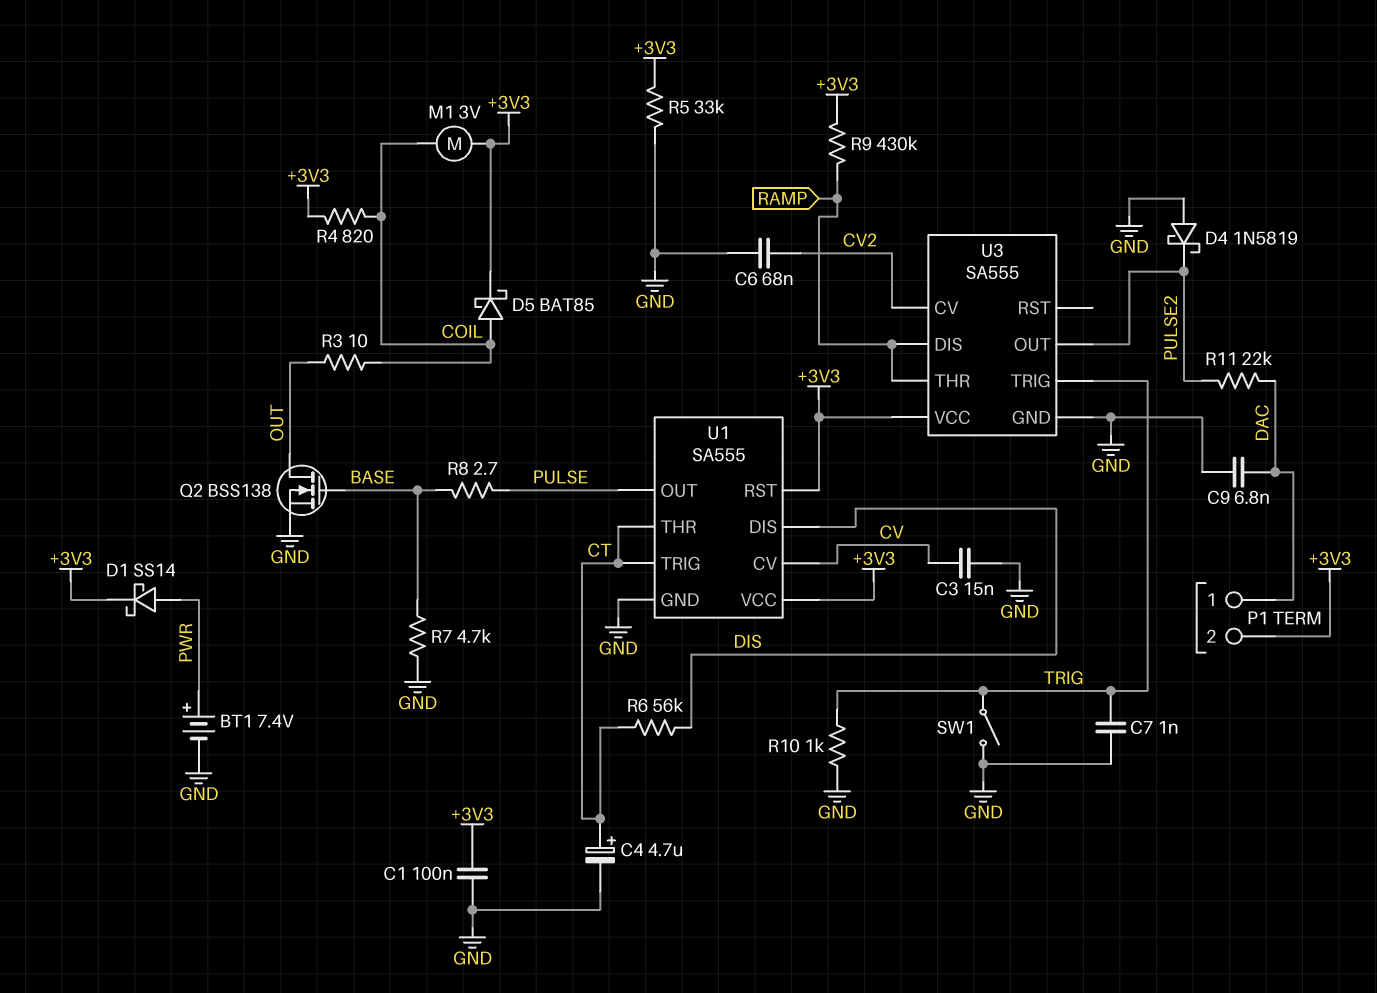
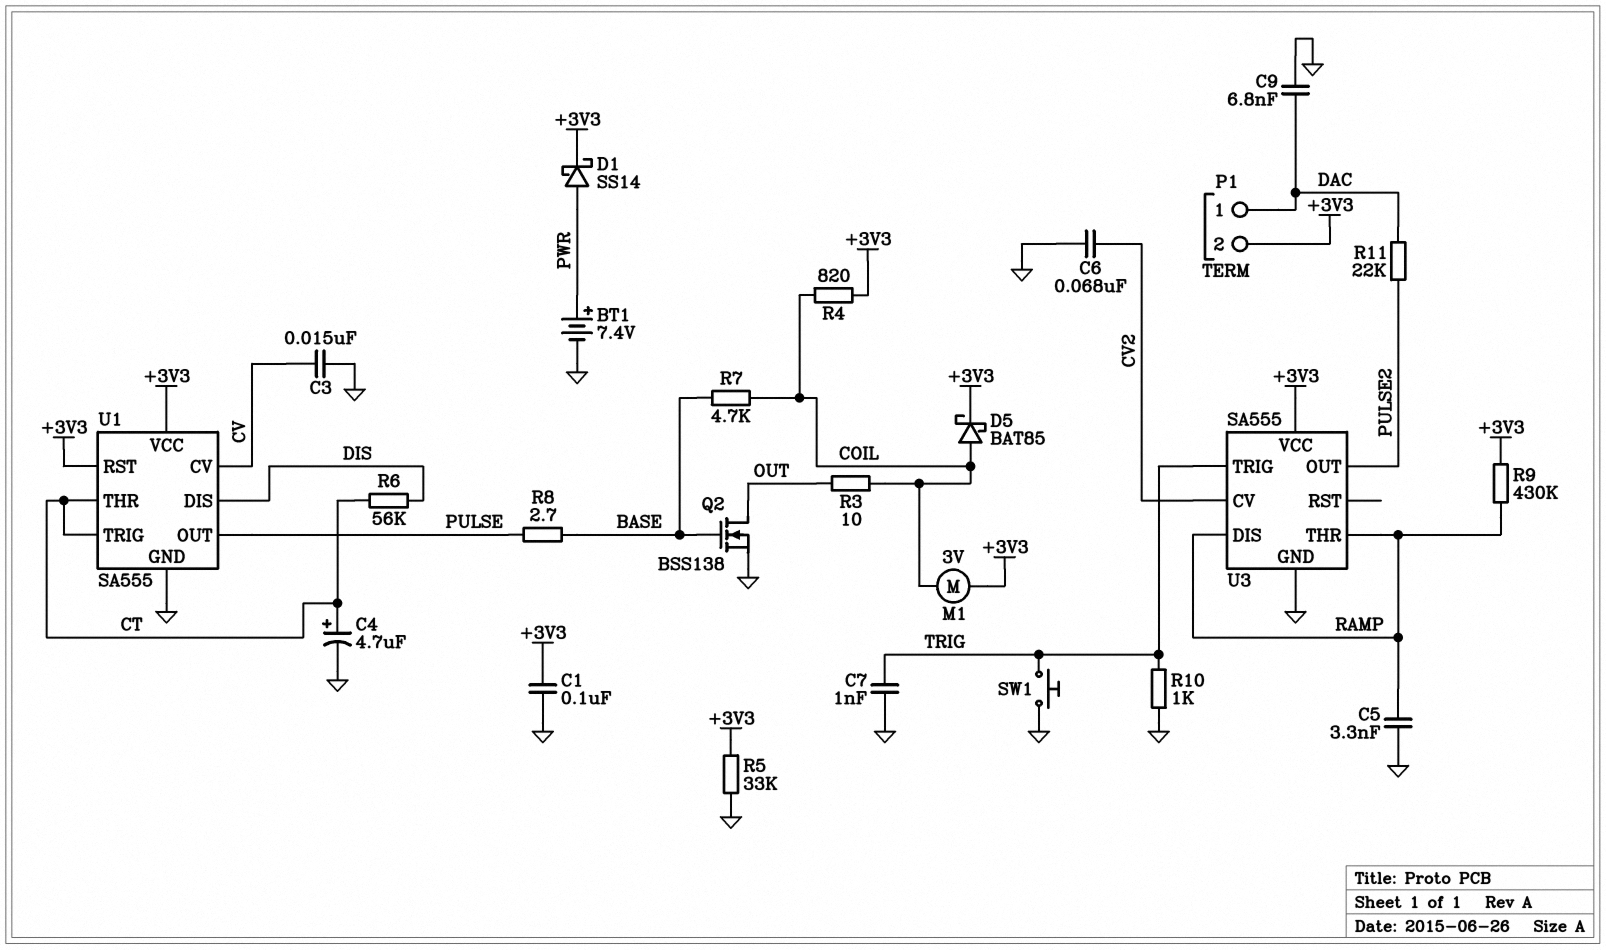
C5: none -> 3.3nF (GND, RAMP)
D4: schottky 1N5819 (A GND, K PULSE2) -> none
R7: 4.7k (BASE, GND) -> 4.7k (BASE, COIL)
SW1: switch (GND, TRIG) -> button (GND, TRIG)

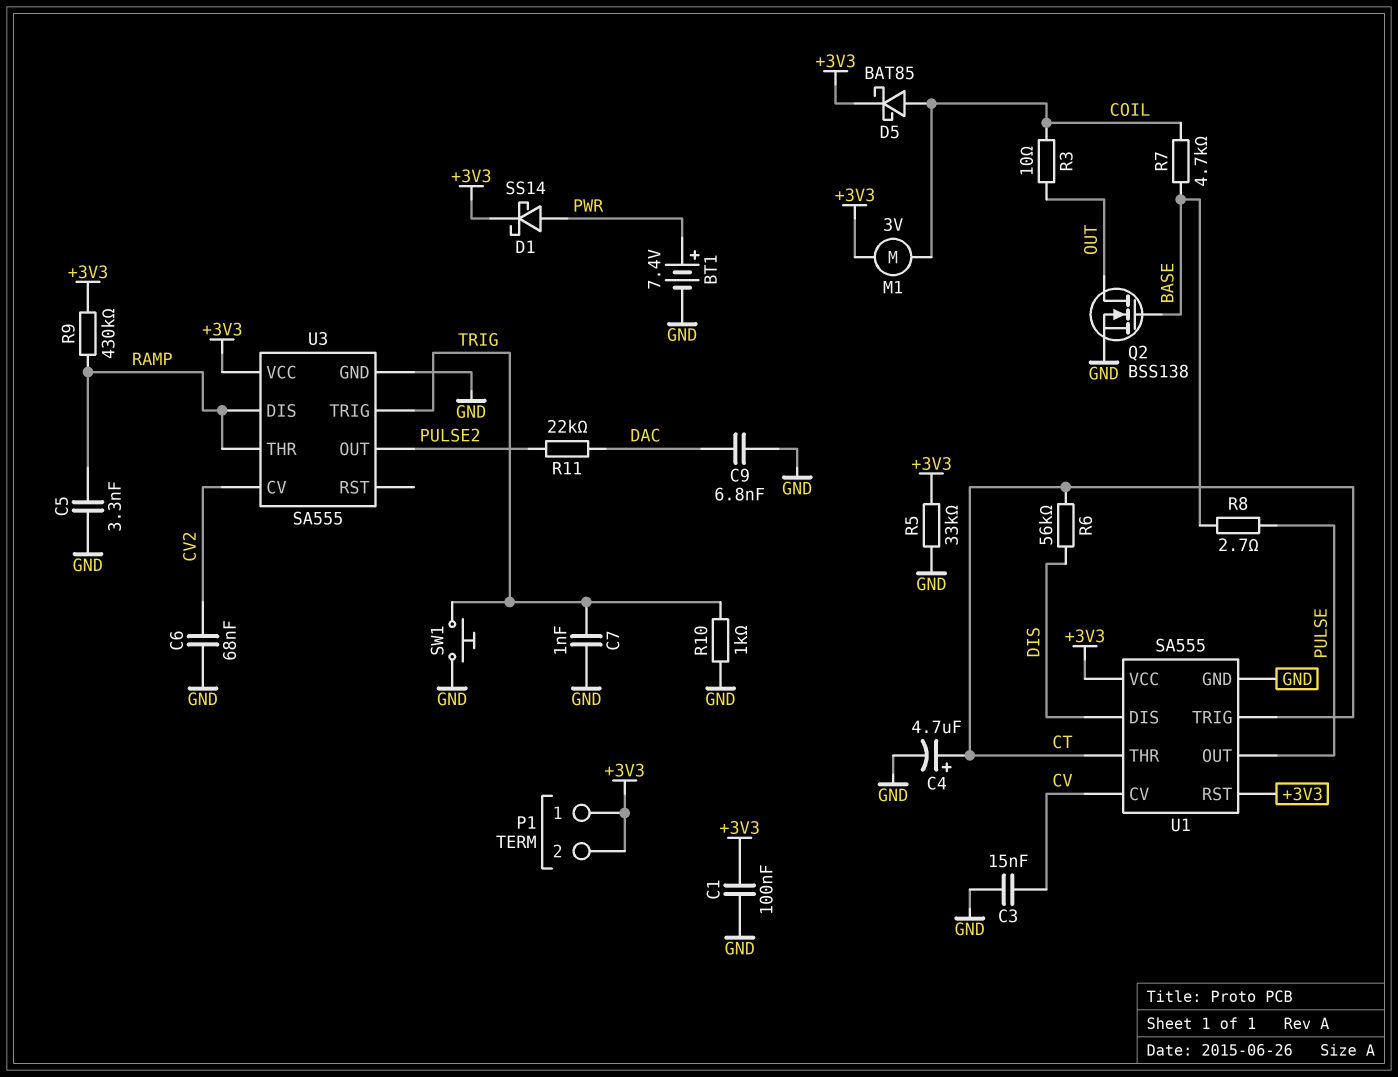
P1 pin 1: DAC -> +3V3
R4: 820 (+3V3, COIL) -> none

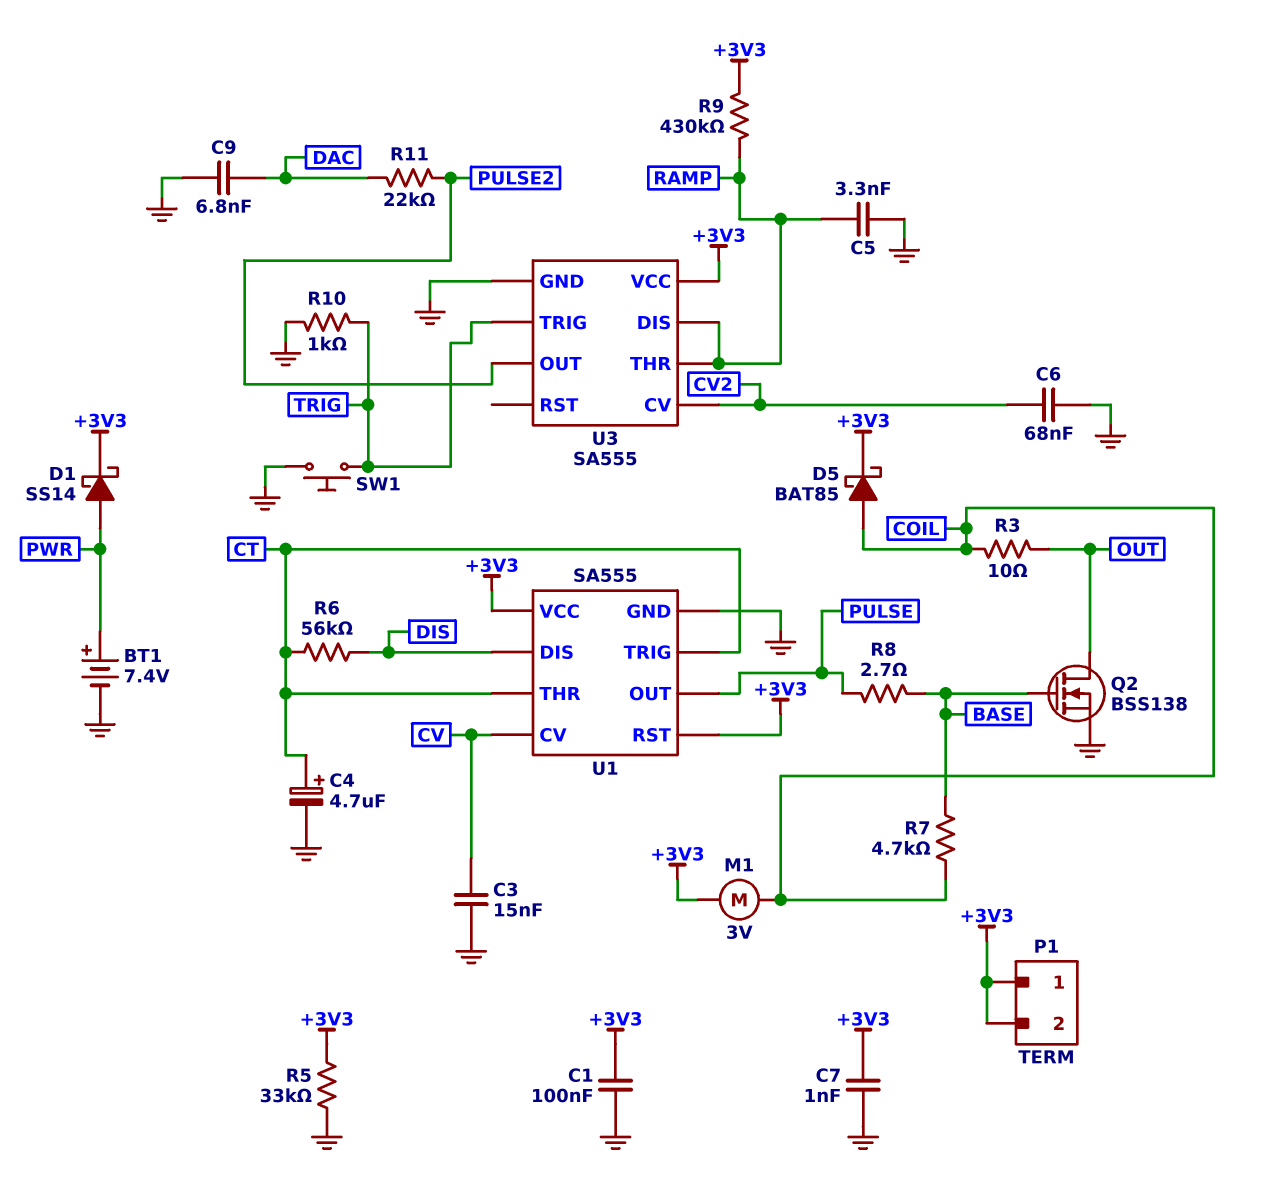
C7: 1nF (GND, TRIG) -> 1nF (+3V3, GND)

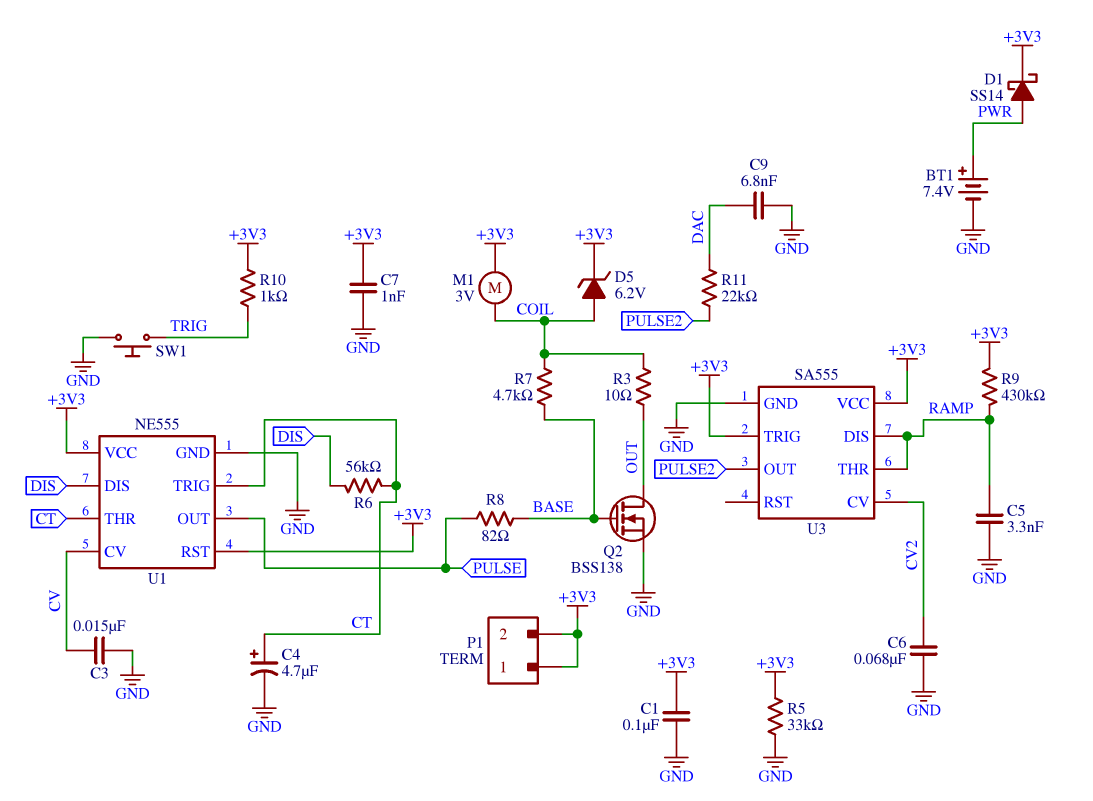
D5: schottky BAT85 (A COIL, K +3V3) -> zener 6.2V (A COIL, K +3V3)
R8: 2.7 (BASE, PULSE) -> 82 (BASE, PULSE)
R10: 1k (GND, TRIG) -> 1k (+3V3, TRIG)
U1: SA555 -> NE555
U3 pin TRIG: TRIG -> +3V3

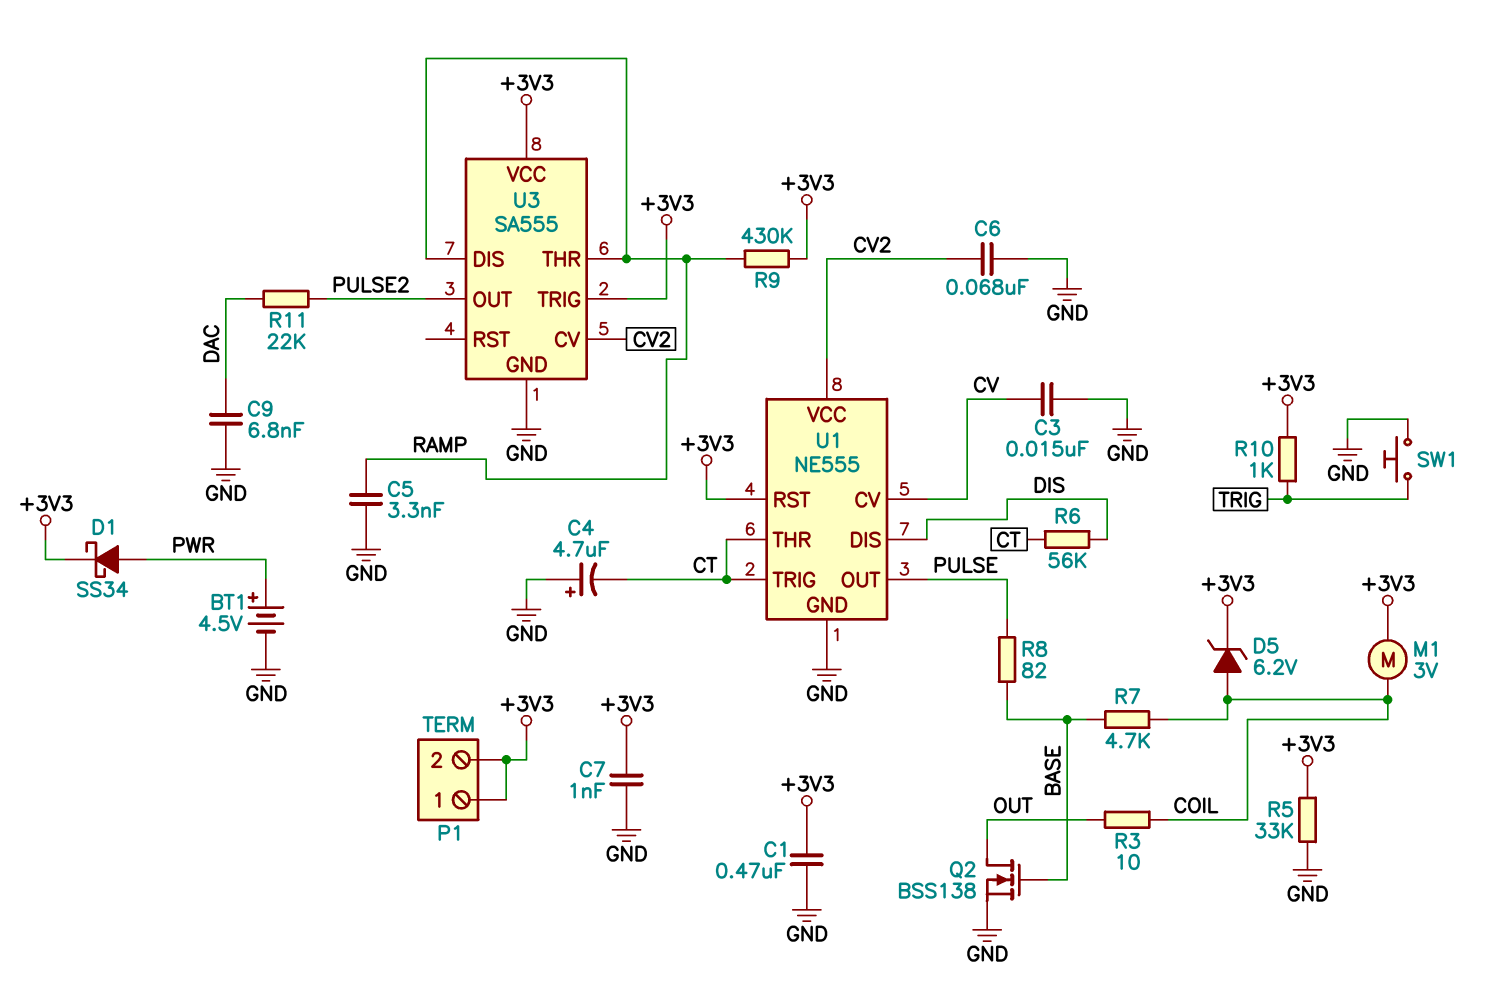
BT1: 7.4V (plus PWR, minus GND) -> 4.5V (plus PWR, minus GND)
C1: 100nF (+3V3, GND) -> 470nF (+3V3, GND)
C4: 4.7uF (plus CT, minus GND) -> 4.7uF (plus GND, minus CT)
D1: schottky SS14 (A PWR, K +3V3) -> schottky SS34 (A PWR, K +3V3)
U1 pin VCC: +3V3 -> CV2

